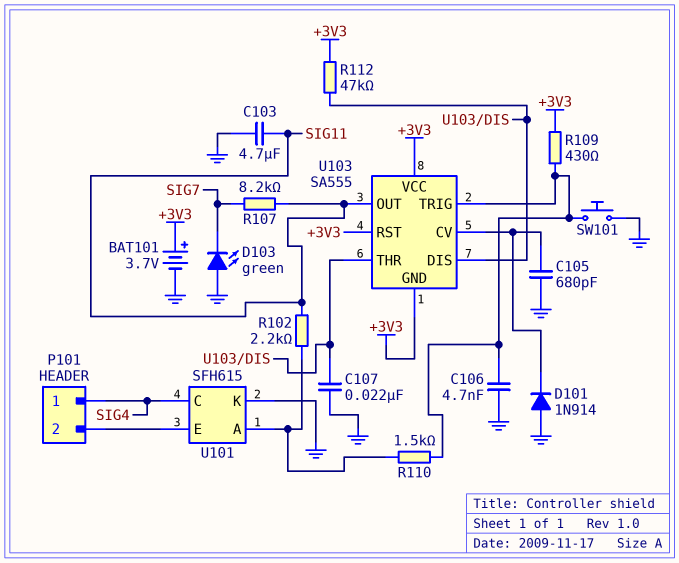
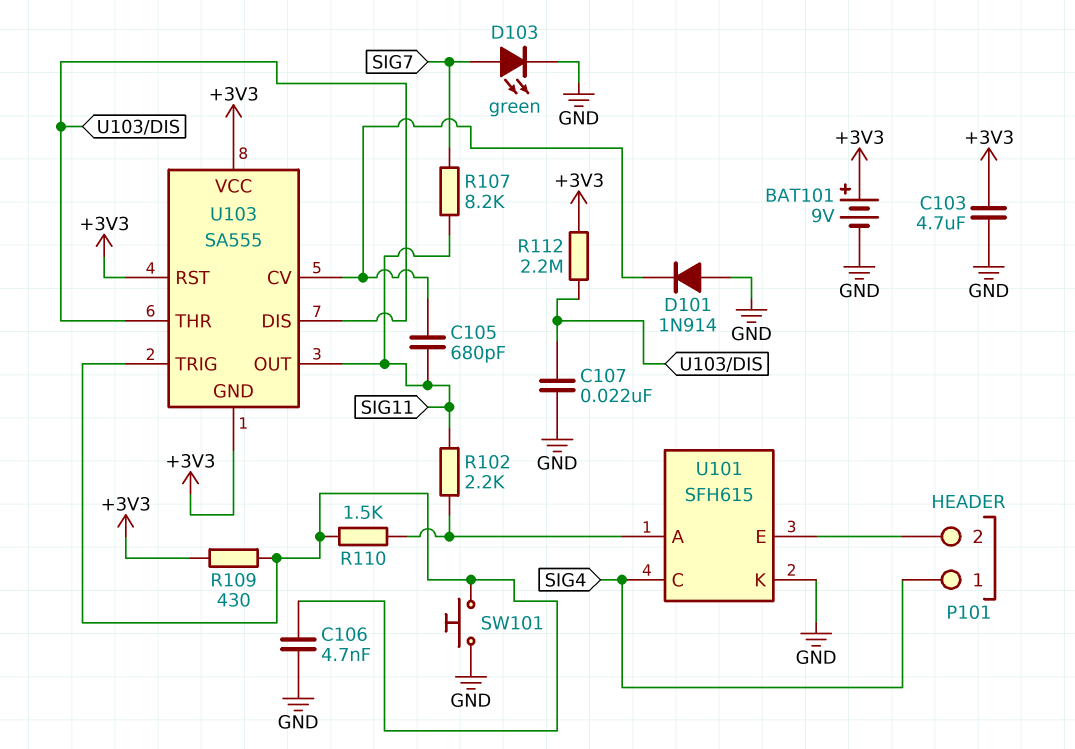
BAT101: 3.7V (plus +3V3, minus GND) -> 9V (plus +3V3, minus GND)
C103: 4.7uF (GND, SIG11) -> 4.7uF (+3V3, GND)
C105: 680pF (GND, U103/CV) -> 680pF (SIG11, U103/CV)
D103: LED green (A GND, K SIG7) -> LED green (A SIG7, K GND)
R112: 47k (+3V3, U103/DIS) -> 2.2M (+3V3, U103/DIS)

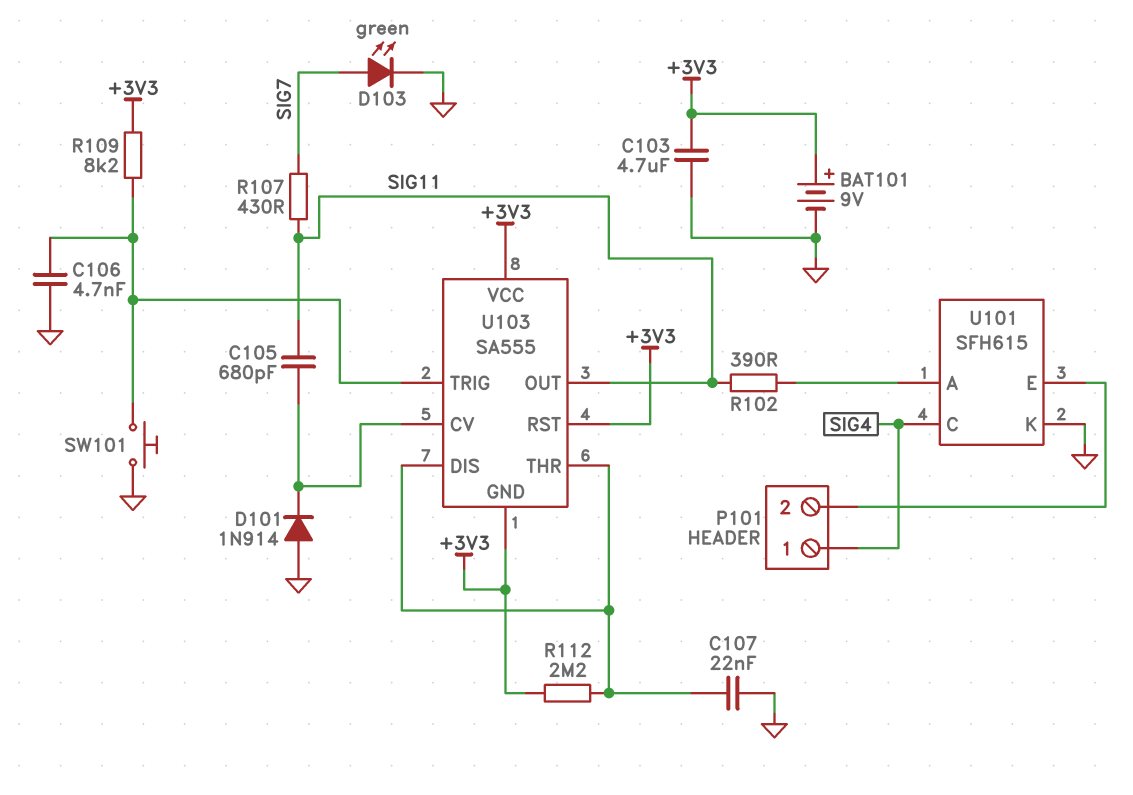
R102: 2.2k (SIG11, U101/A) -> 390 (SIG11, U101/A)
R107: 8.2k (SIG7, SIG11) -> 430 (SIG7, SIG11)
R109: 430 (+3V3, U103/TRIG) -> 8.2k (+3V3, U103/TRIG)
R110: 1.5k (U101/A, U103/TRIG) -> none

